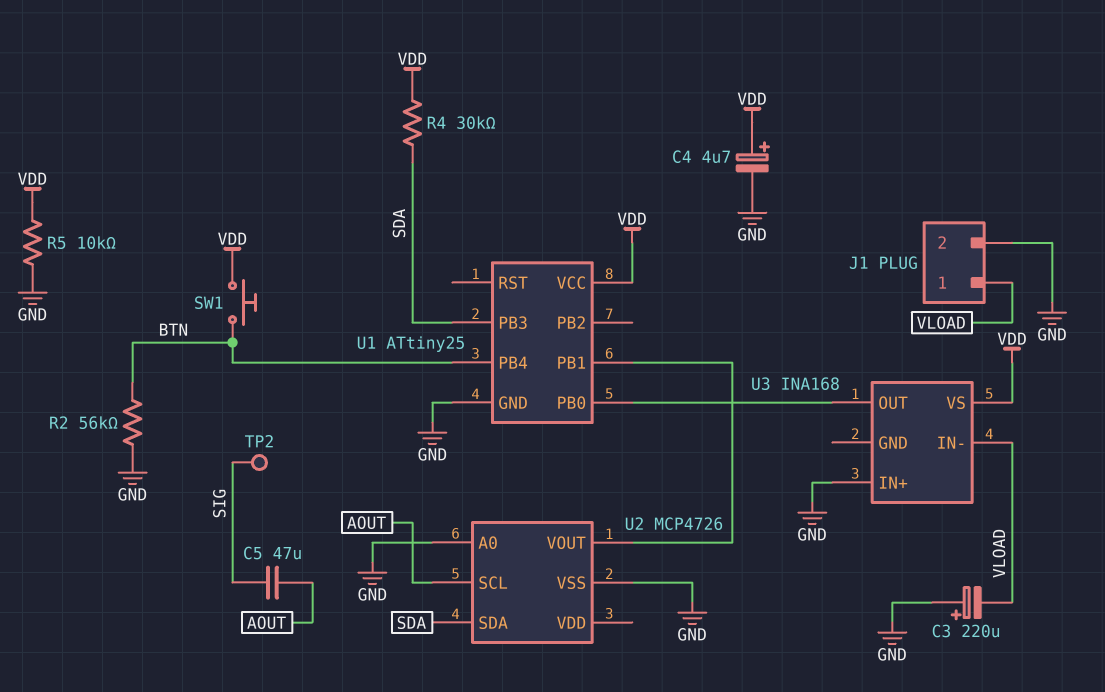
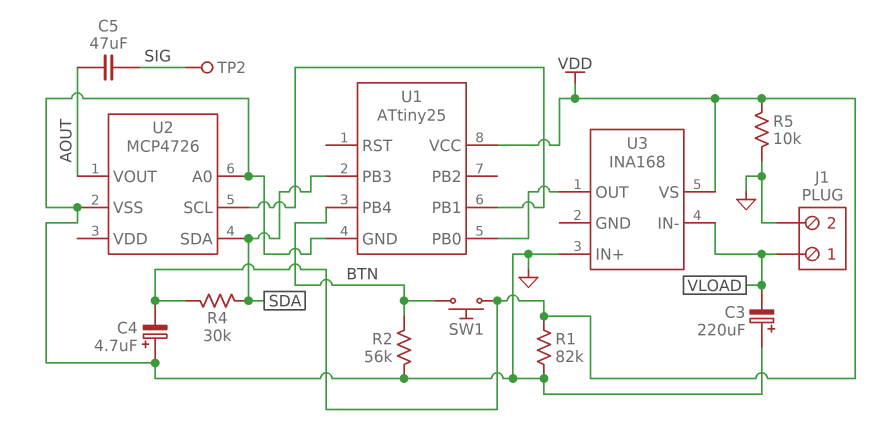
C4: 4.7uF (plus VDD, minus GND) -> 4.7uF (plus GND, minus VDD)
R1: none -> 82k (GND, VDD)
U2 pin SCL: AOUT -> U1/PB1
U2 pin VOUT: U1/PB1 -> AOUT

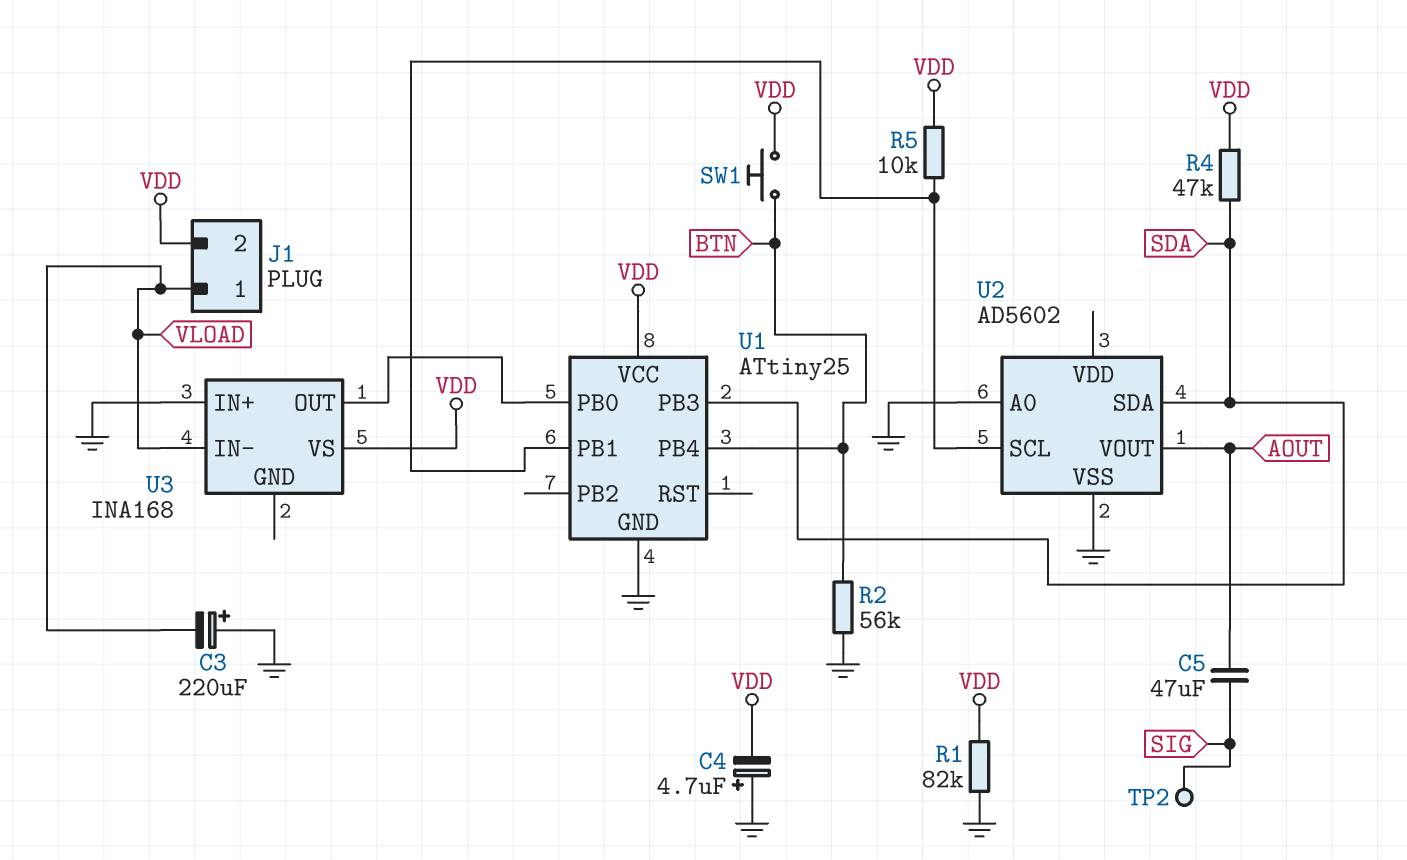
J1 pin 2: GND -> VDD
R4: 30k (SDA, VDD) -> 47k (SDA, VDD)
R5: 10k (GND, VDD) -> 10k (U1/PB1, VDD)
U2: MCP4726 -> AD5602

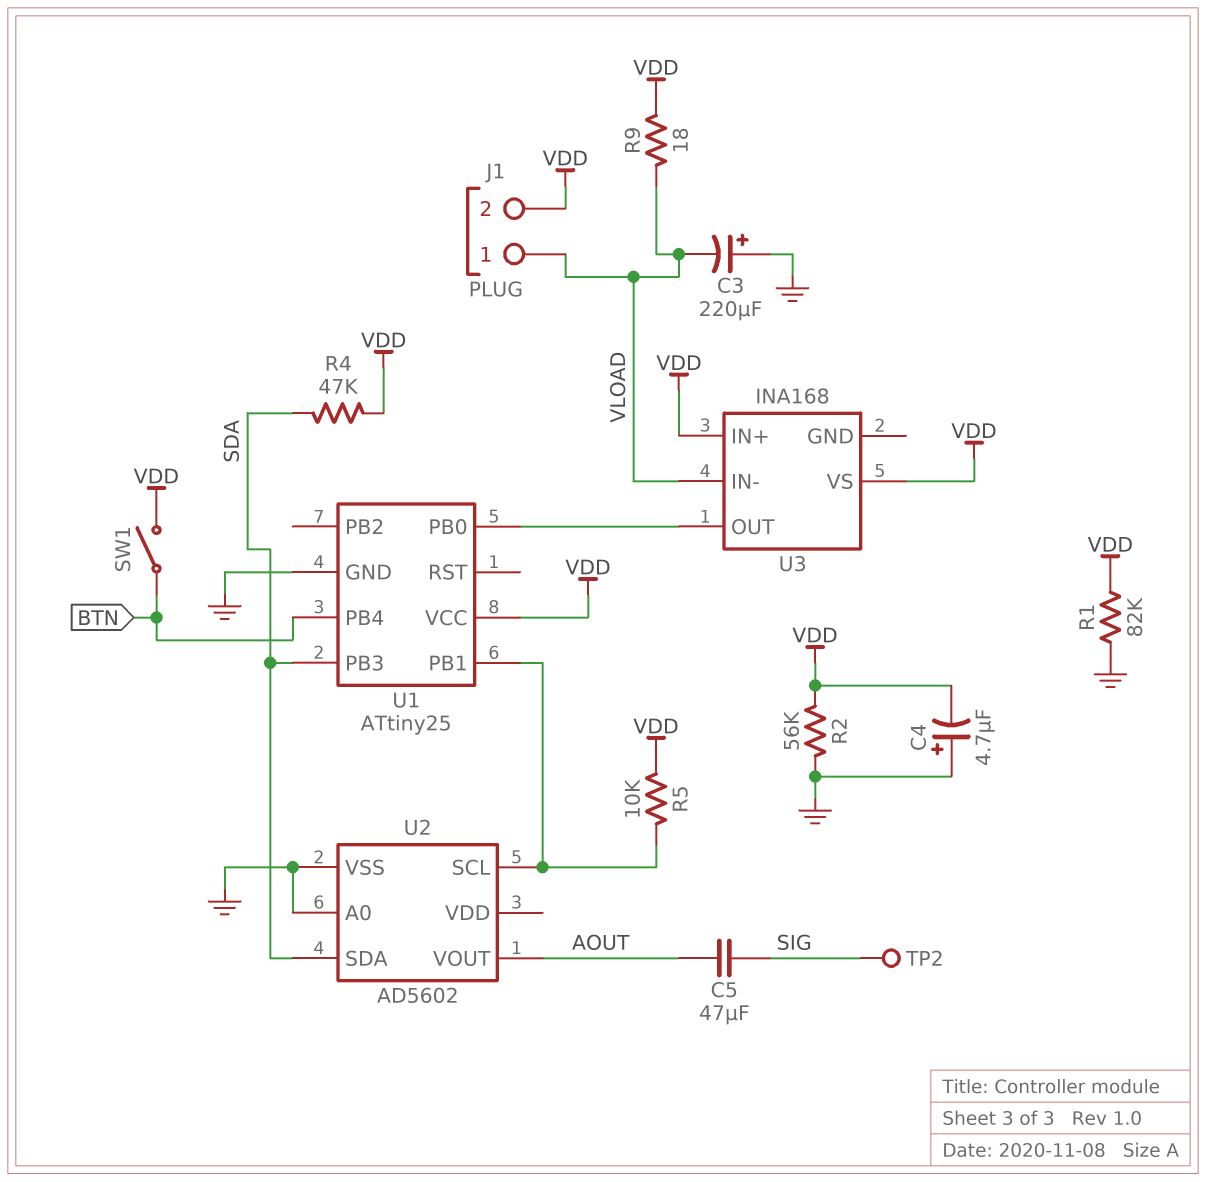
R2: 56k (BTN, GND) -> 56k (GND, VDD)
R9: none -> 18 (VDD, VLOAD)
SW1: button (BTN, VDD) -> switch (BTN, VDD)
U3 pin IN+: GND -> VDD

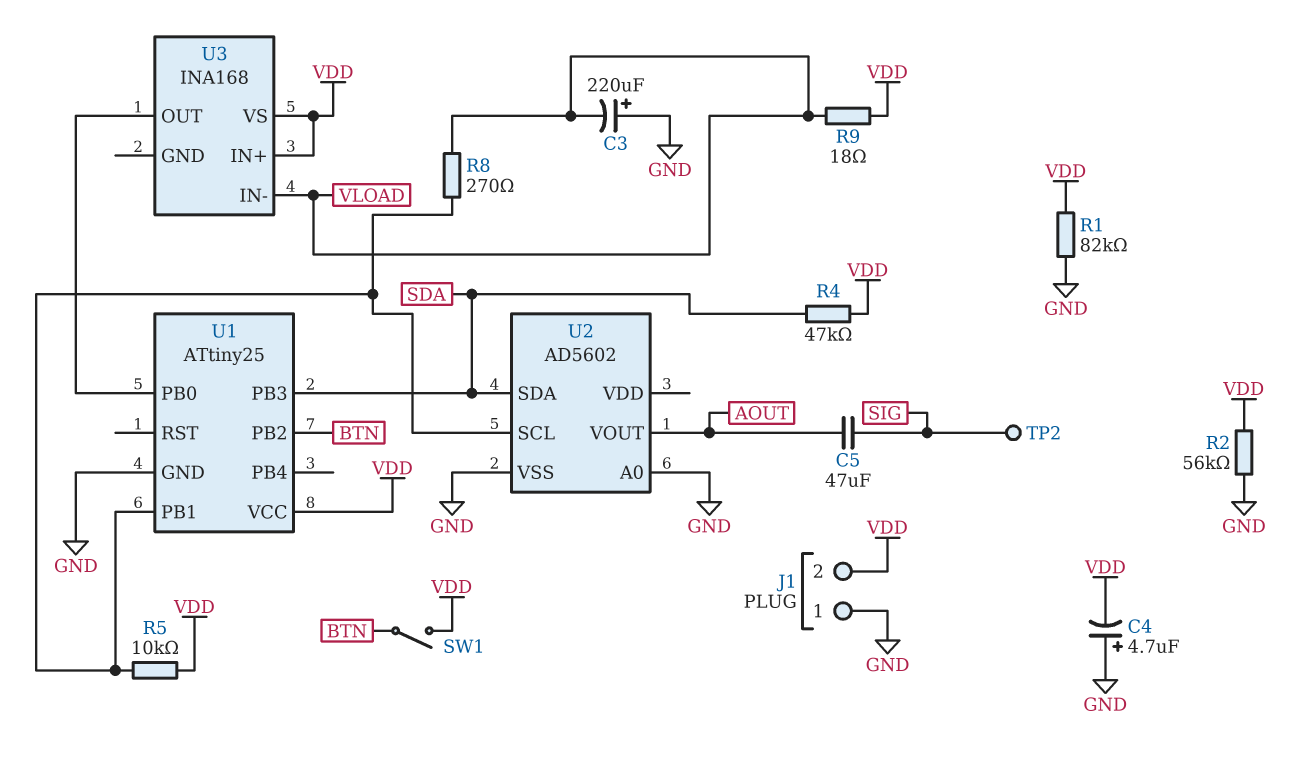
J1 pin 1: VLOAD -> GND
R8: none -> 270 (U1/PB1, VLOAD)
U1 pin PB2: none -> BTN
U1 pin PB4: BTN -> none

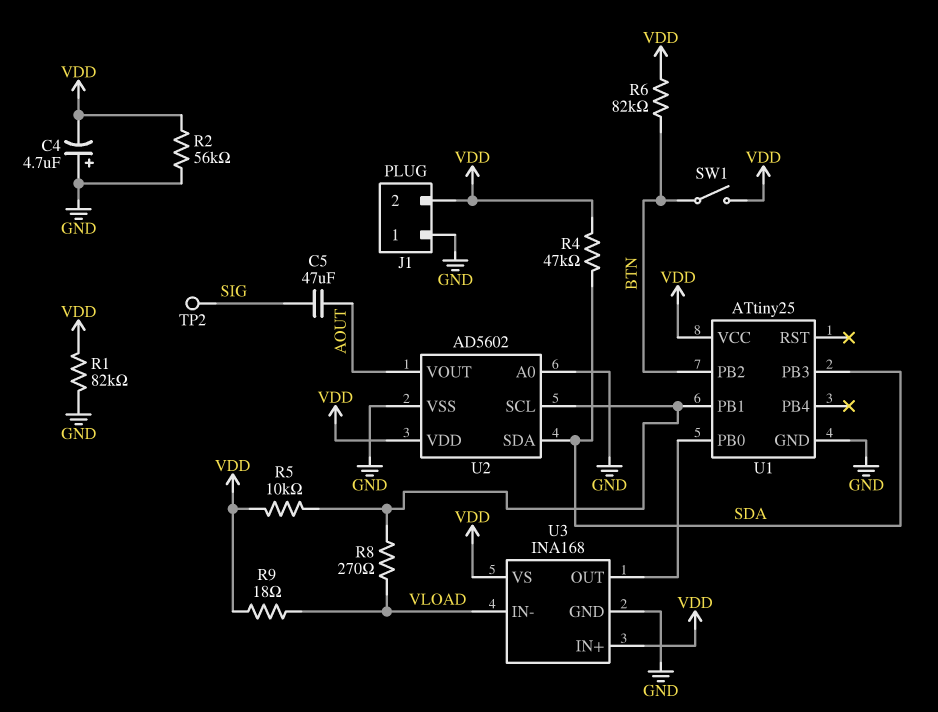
C3: 220uF (plus GND, minus VLOAD) -> none
R6: none -> 82k (BTN, VDD)
U2 pin VDD: none -> VDD
U3 pin GND: none -> GND

